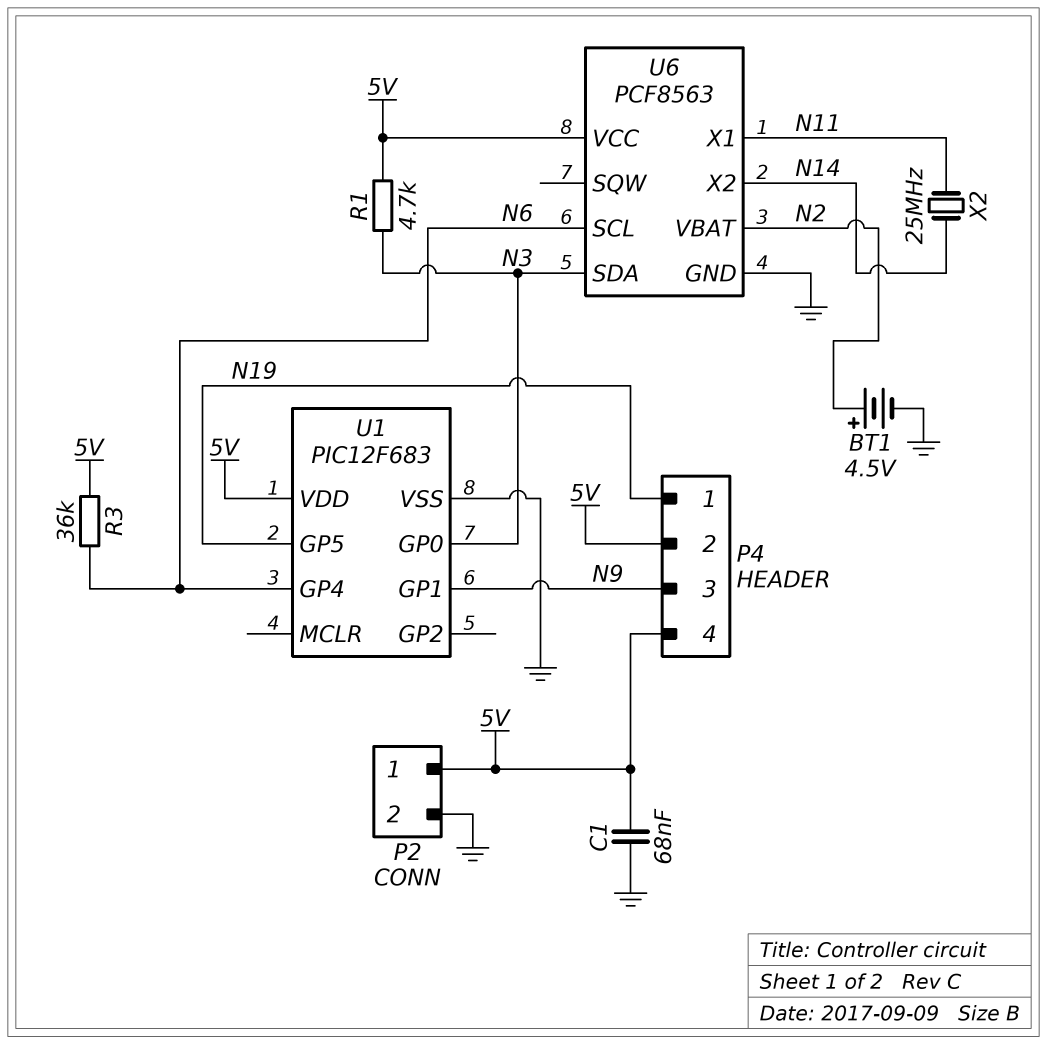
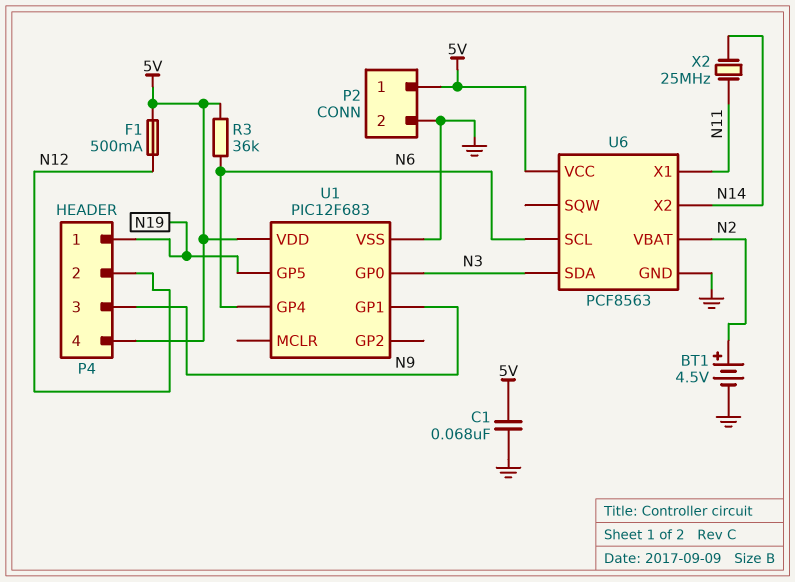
F1: none -> 500mA (5V, N12)
P4 pin 2: 5V -> N12
R1: 4.7k (5V, N3) -> none

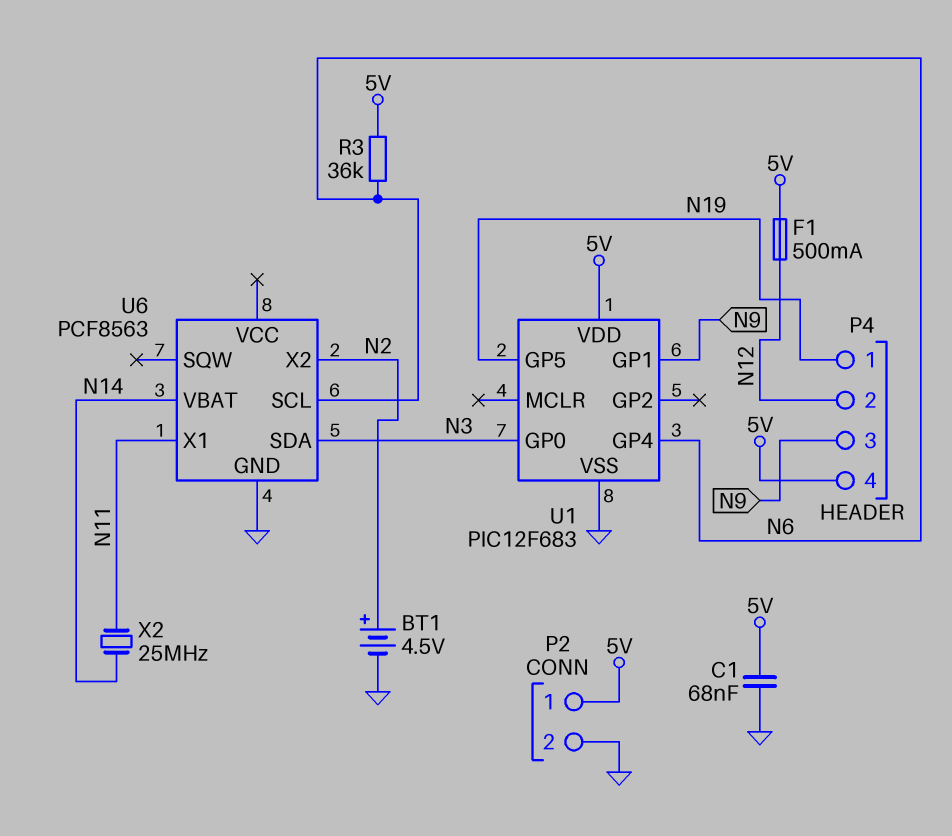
U6 pin VBAT: N2 -> N14
U6 pin VCC: 5V -> none
U6 pin X2: N14 -> N2

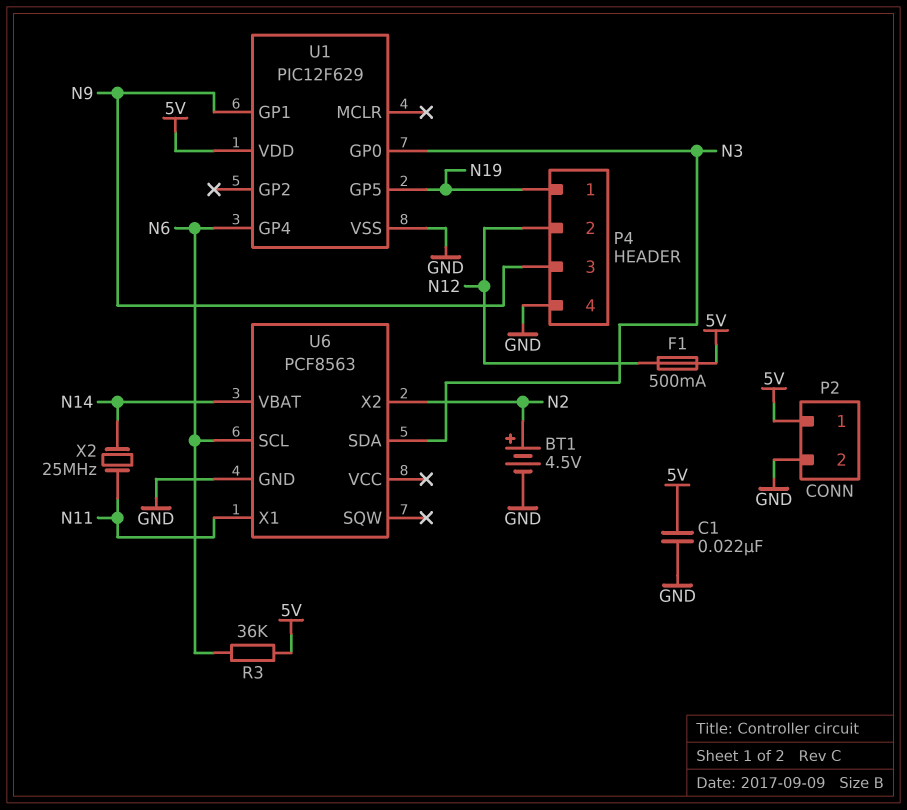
C1: 68nF (5V, GND) -> 22nF (5V, GND)
P4 pin 4: 5V -> GND
U1: PIC12F683 -> PIC12F629

